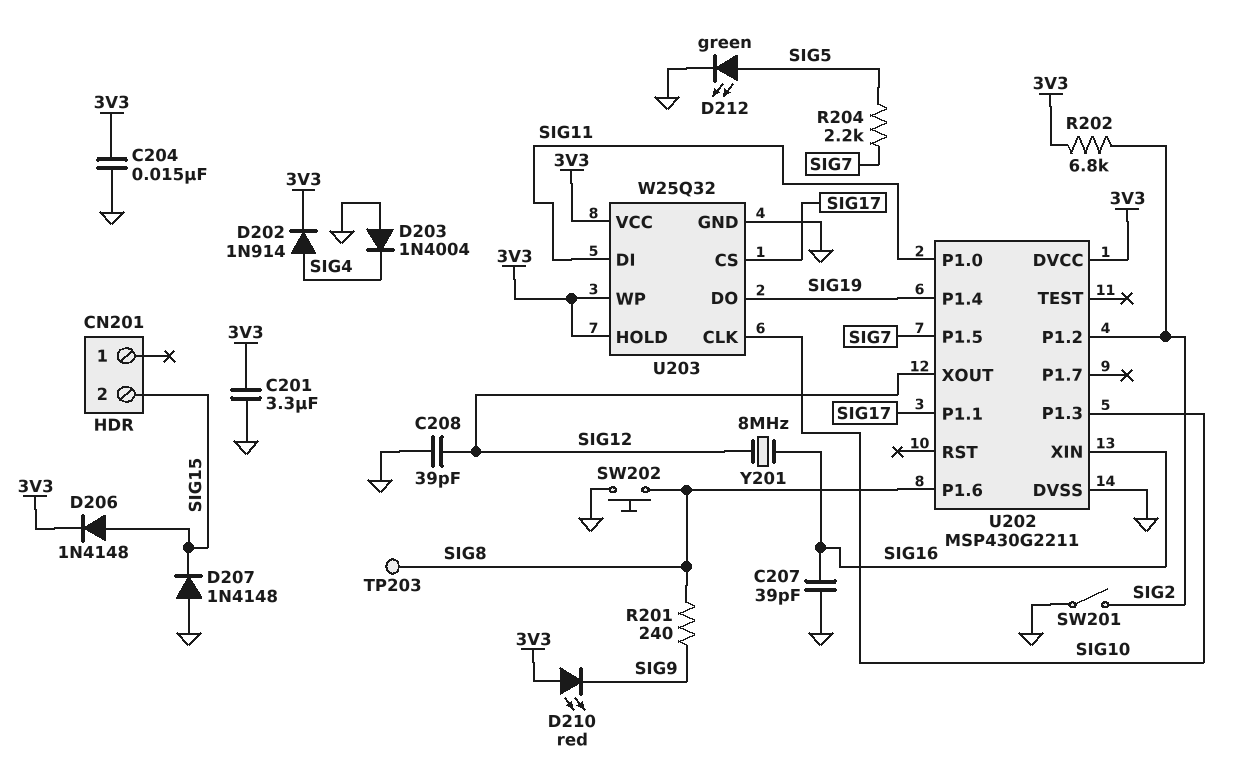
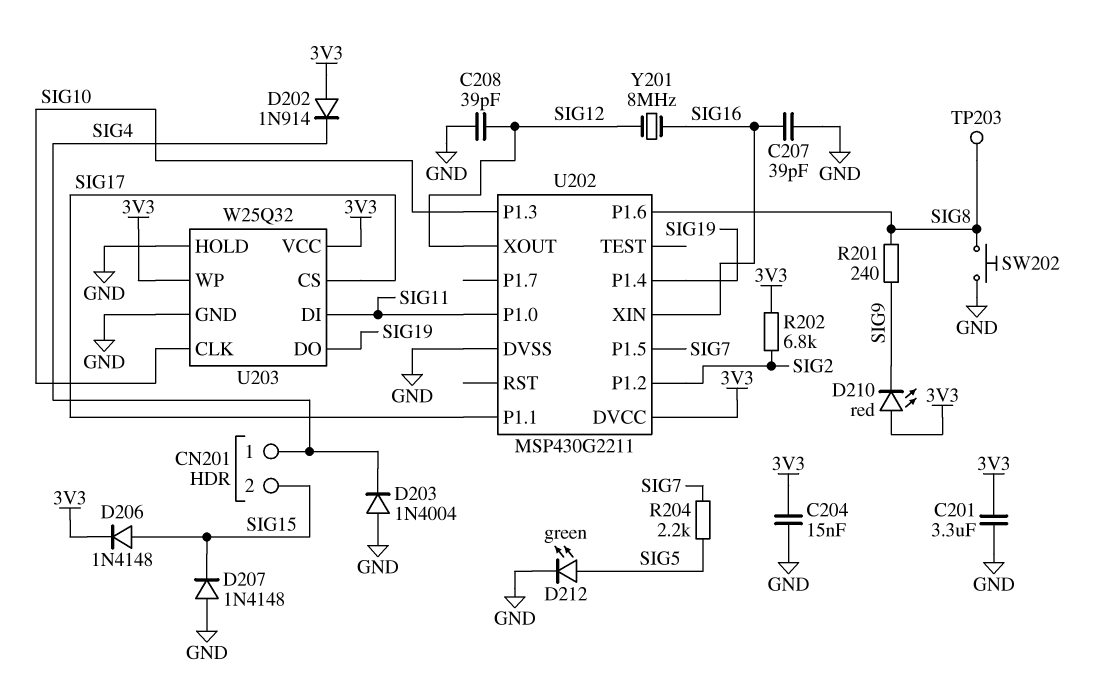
CN201 pin 1: none -> SIG4
D202: diode 1N914 (A SIG4, K 3V3) -> diode 1N914 (A 3V3, K SIG4)
SW201: switch (GND, SIG2) -> none
U203 pin HOLD: 3V3 -> GND

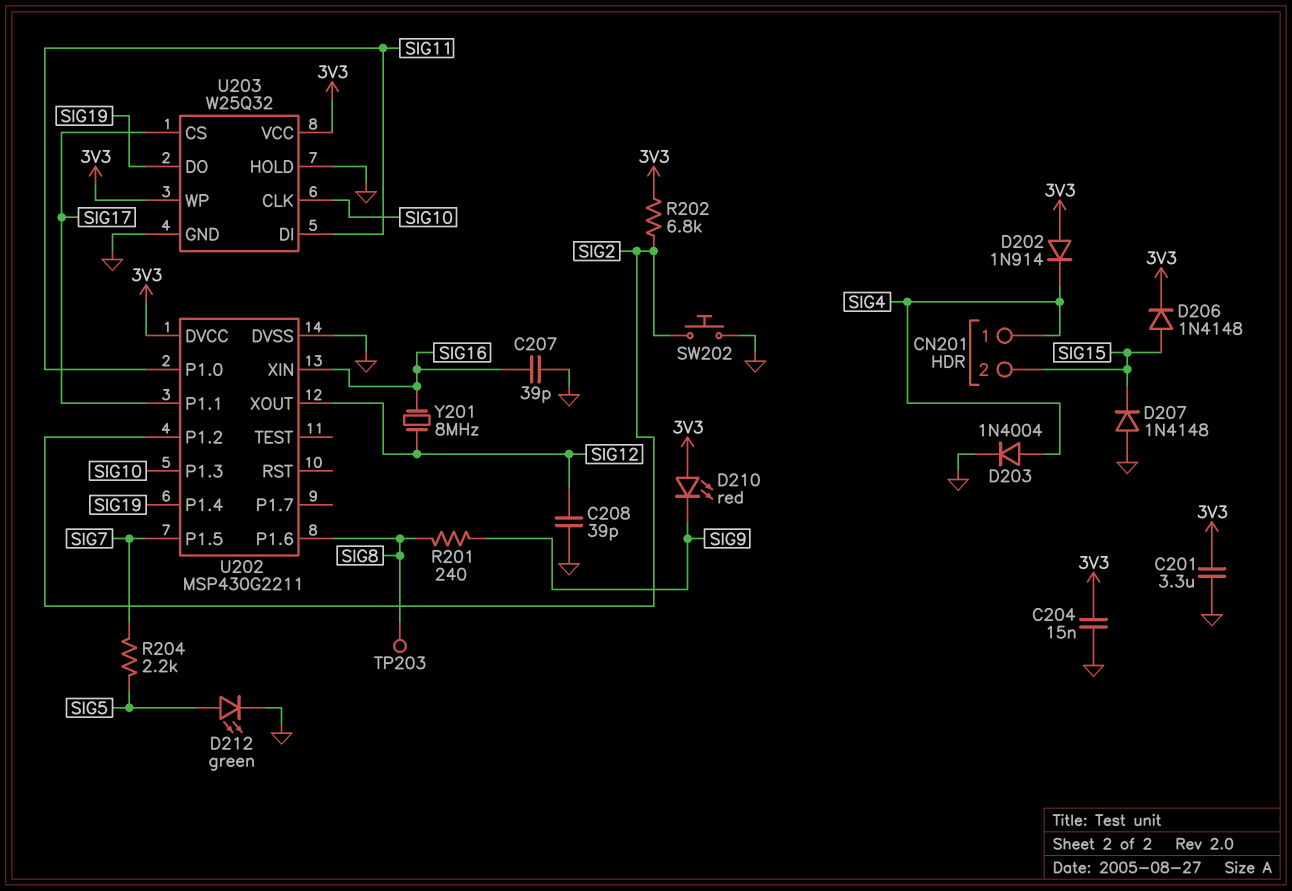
D203: diode 1N4004 (A GND, K SIG4) -> diode 1N4004 (A SIG4, K GND)
SW202: button (GND, SIG8) -> button (GND, SIG2)

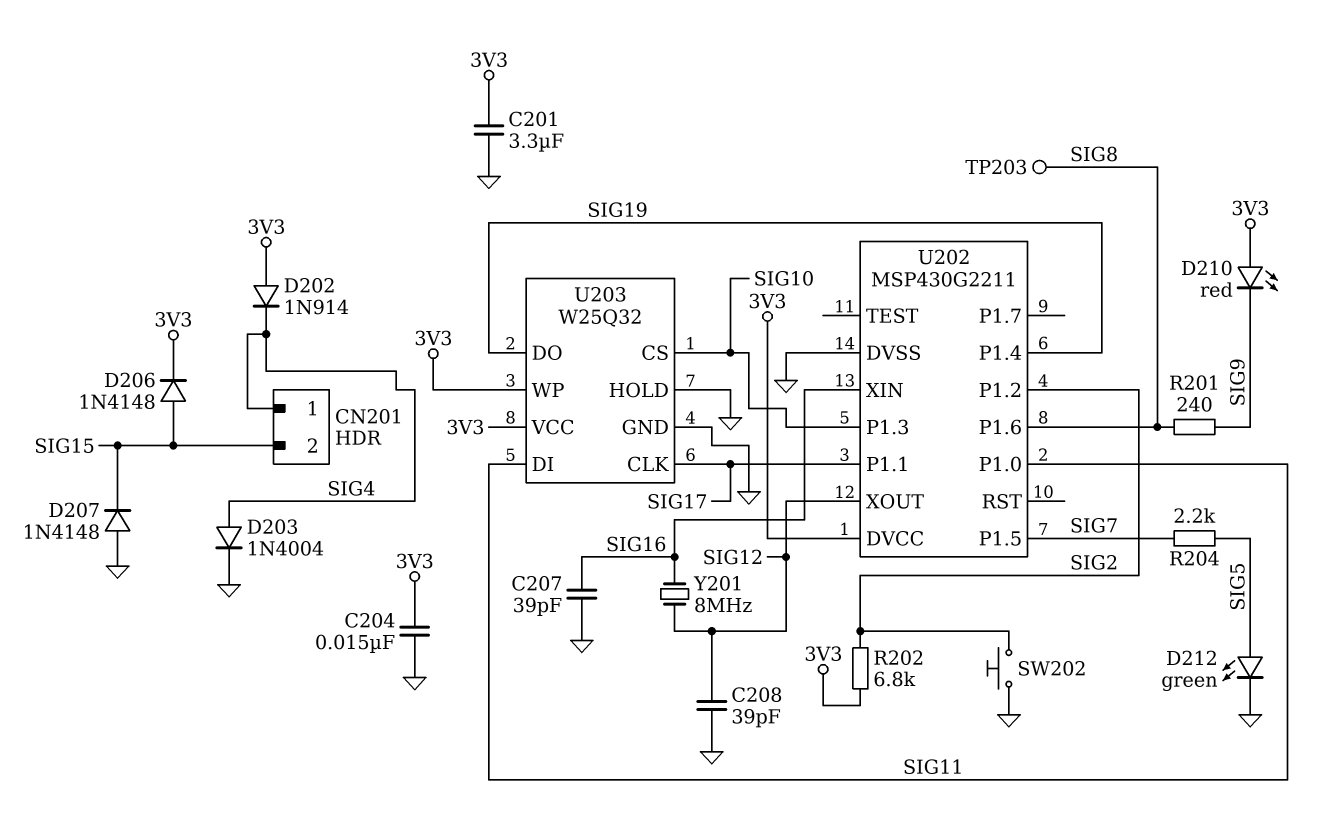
U203 pin CLK: SIG10 -> SIG17
U203 pin CS: SIG17 -> SIG10

